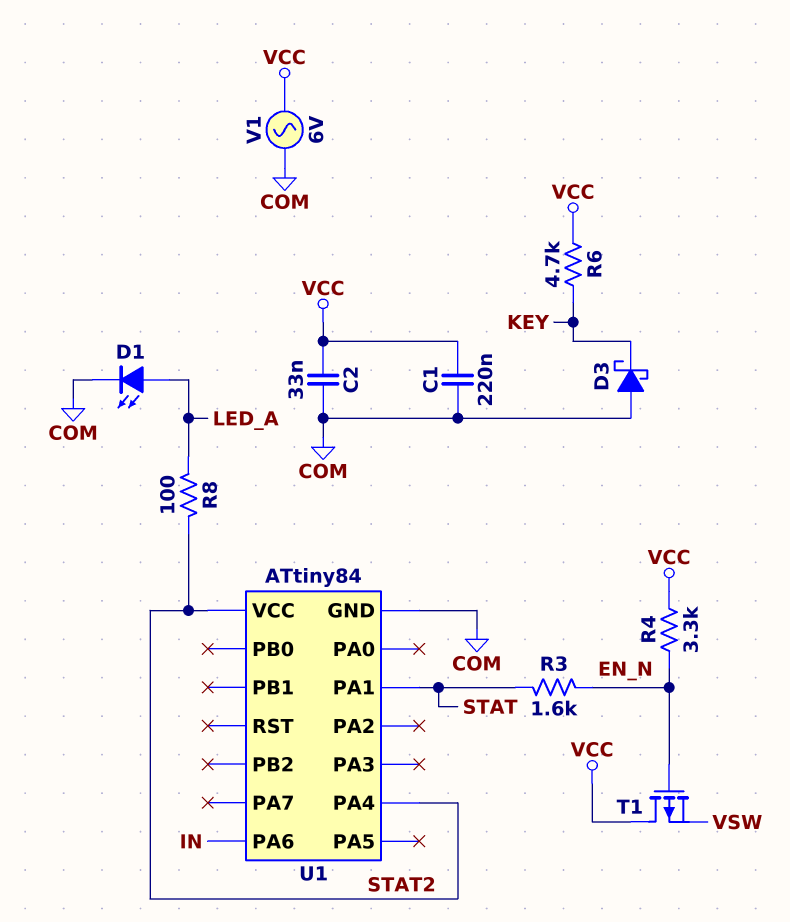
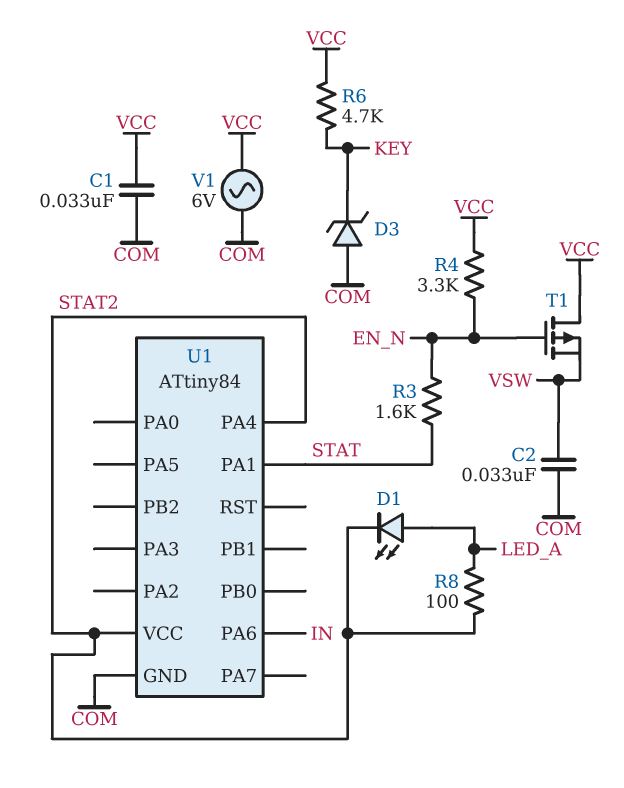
C1: 220nF (COM, VCC) -> 33nF (COM, VCC)
C2: 33nF (COM, VCC) -> 33nF (COM, VSW)
D1: LED (A LED_A, K COM) -> LED (A LED_A, K STAT2)
D3: schottky (A COM, K KEY) -> zener (A COM, K KEY)

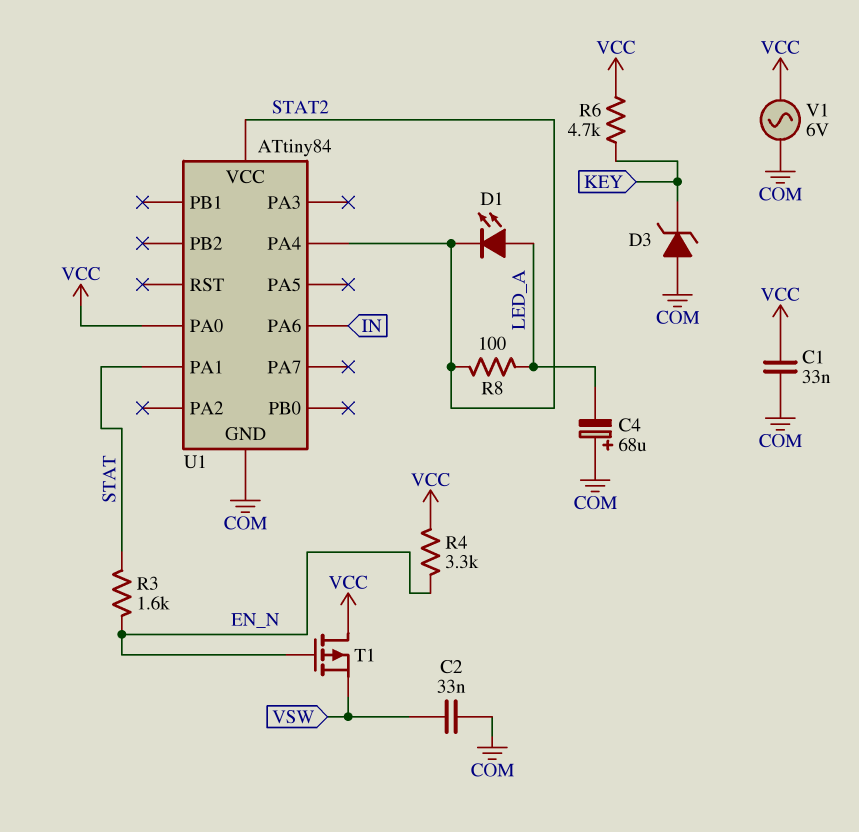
C4: none -> 68uF (plus COM, minus LED_A)
U1 pin PA0: none -> VCC

